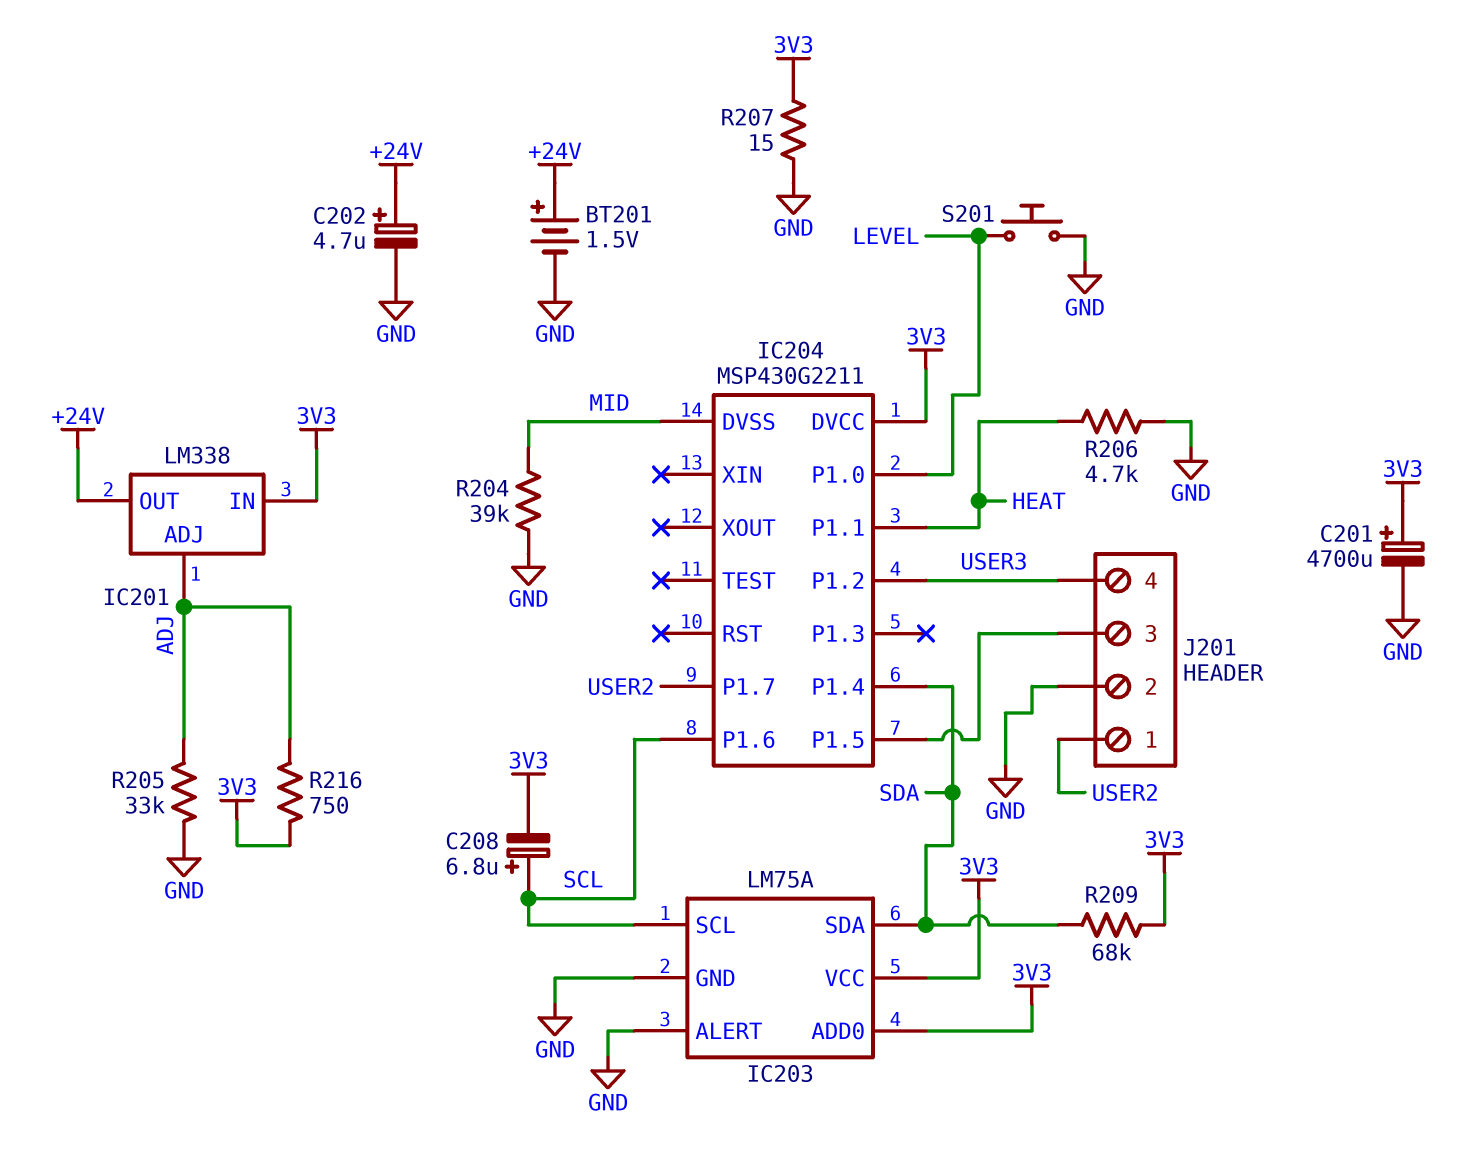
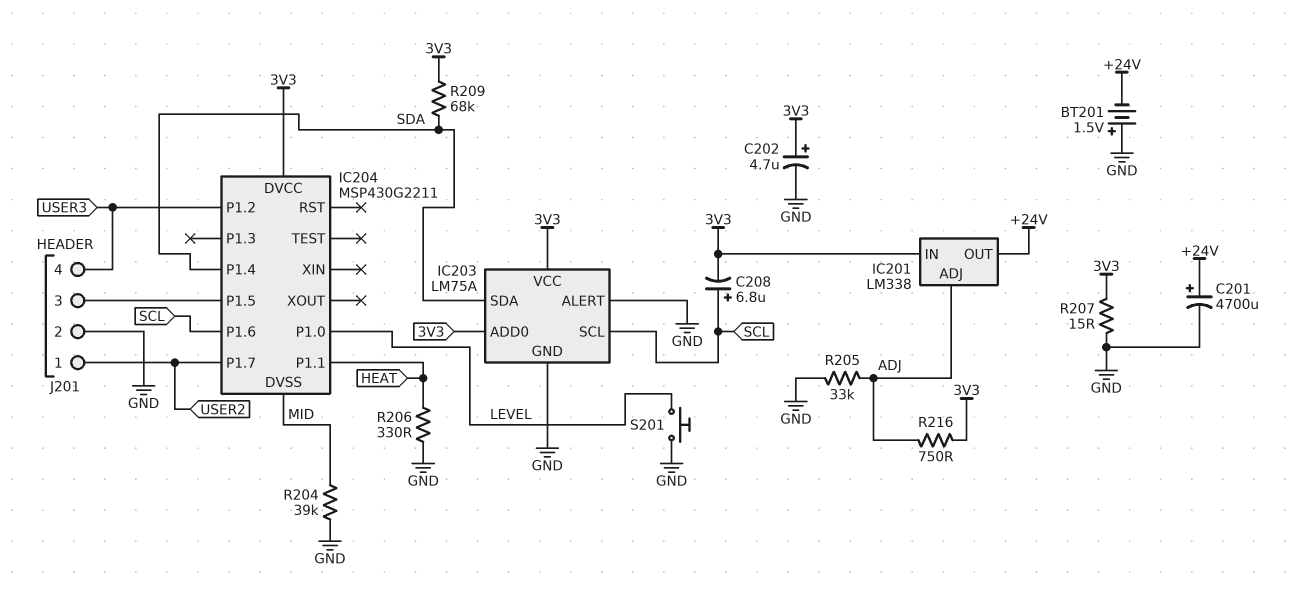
BT201: 1.5V (plus +24V, minus GND) -> 1.5V (plus GND, minus +24V)
C201: 4700uF (plus 3V3, minus GND) -> 4700uF (plus +24V, minus GND)
C202: 4.7uF (plus +24V, minus GND) -> 4.7uF (plus 3V3, minus GND)
R206: 4.7k (GND, HEAT) -> 330 (GND, HEAT)

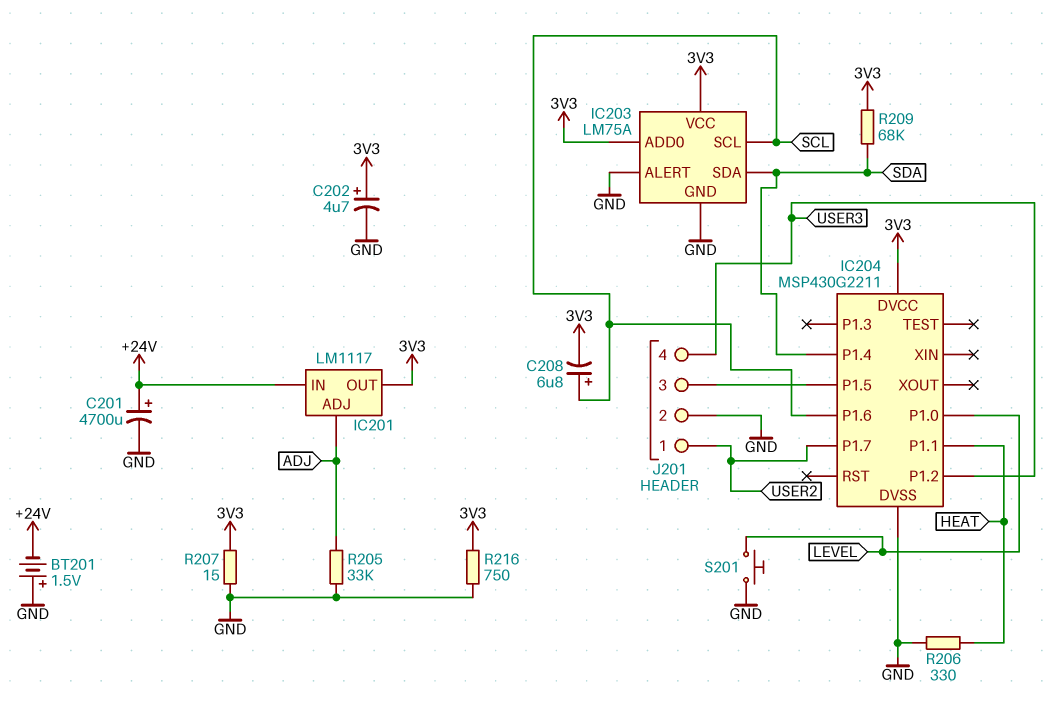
IC201: LM338 -> LM1117
IC201 pin IN: 3V3 -> +24V
IC201 pin OUT: +24V -> 3V3
IC204 pin DVSS: MID -> GND
R204: 39k (GND, MID) -> none
R216: 750 (3V3, ADJ) -> 750 (3V3, GND)

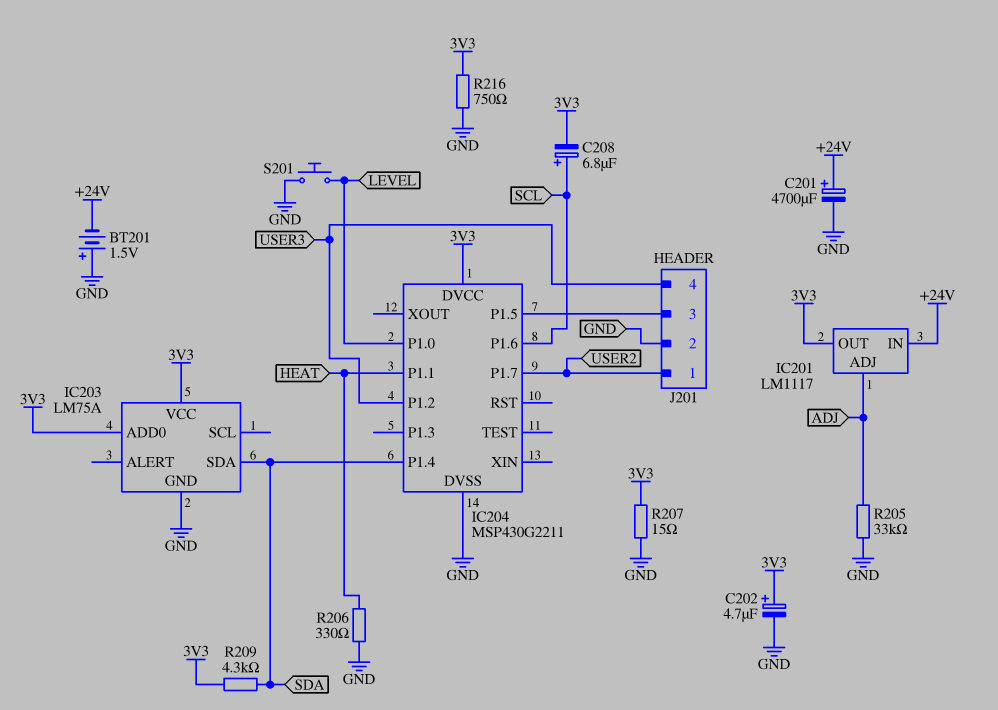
IC203 pin ALERT: GND -> none
IC203 pin SCL: SCL -> none
R209: 68k (3V3, SDA) -> 4.3k (3V3, SDA)

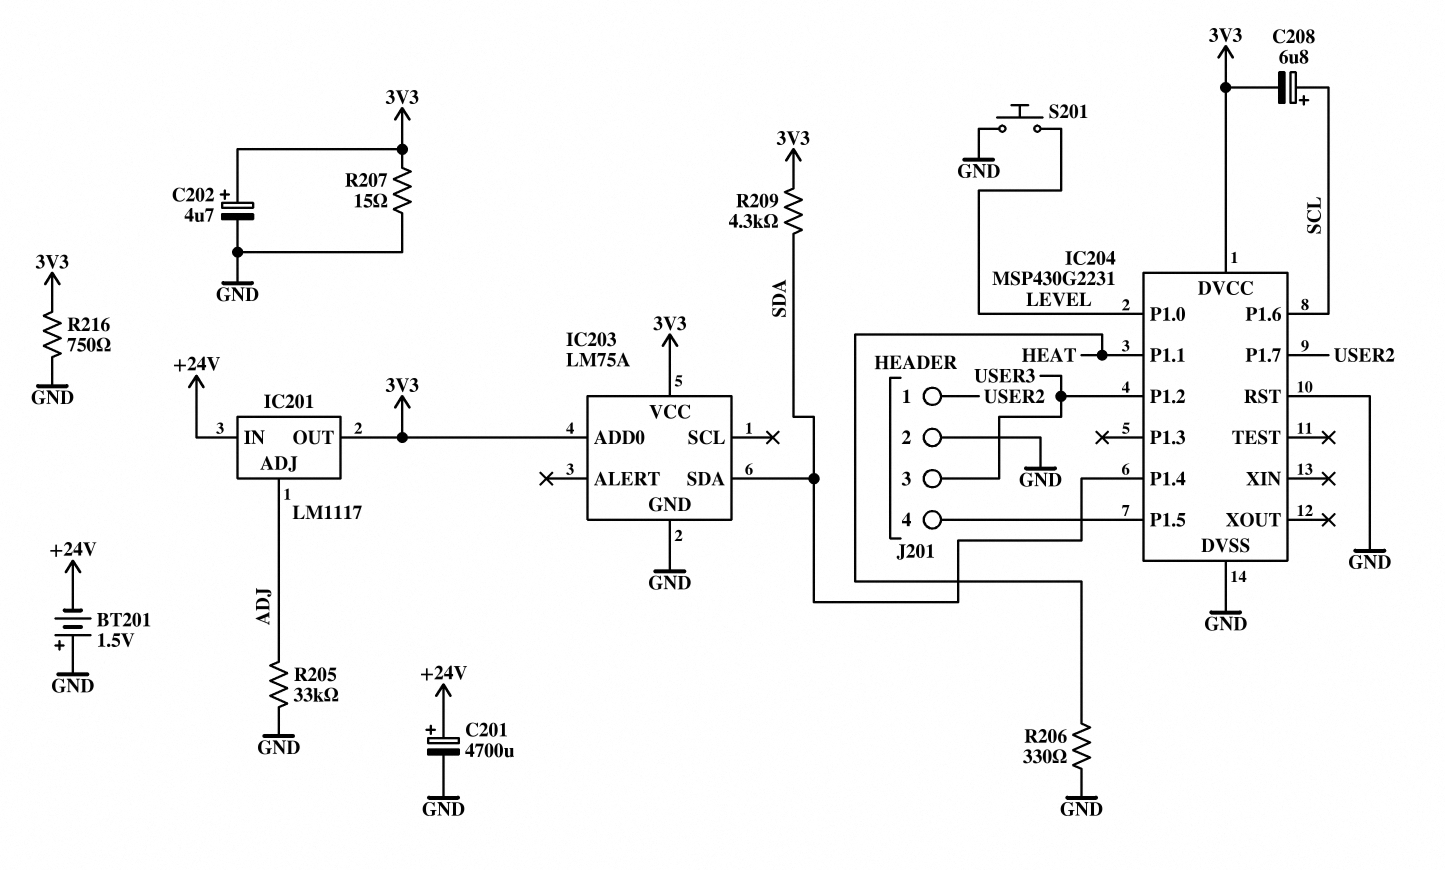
IC204: MSP430G2211 -> MSP430G2231
IC204 pin RST: none -> GND
J201 pin 3: IC204/P1.5 -> USER3
J201 pin 4: USER3 -> IC204/P1.5

